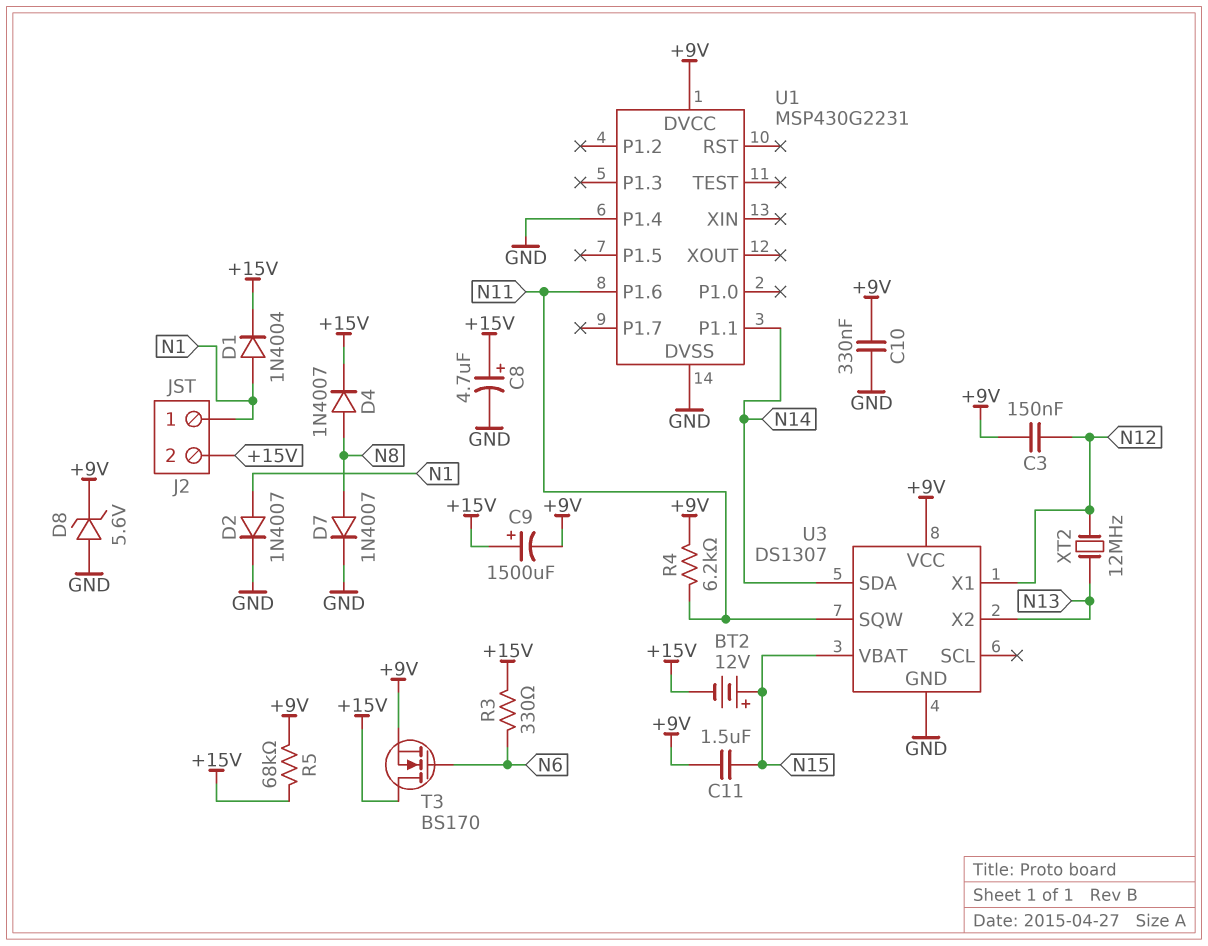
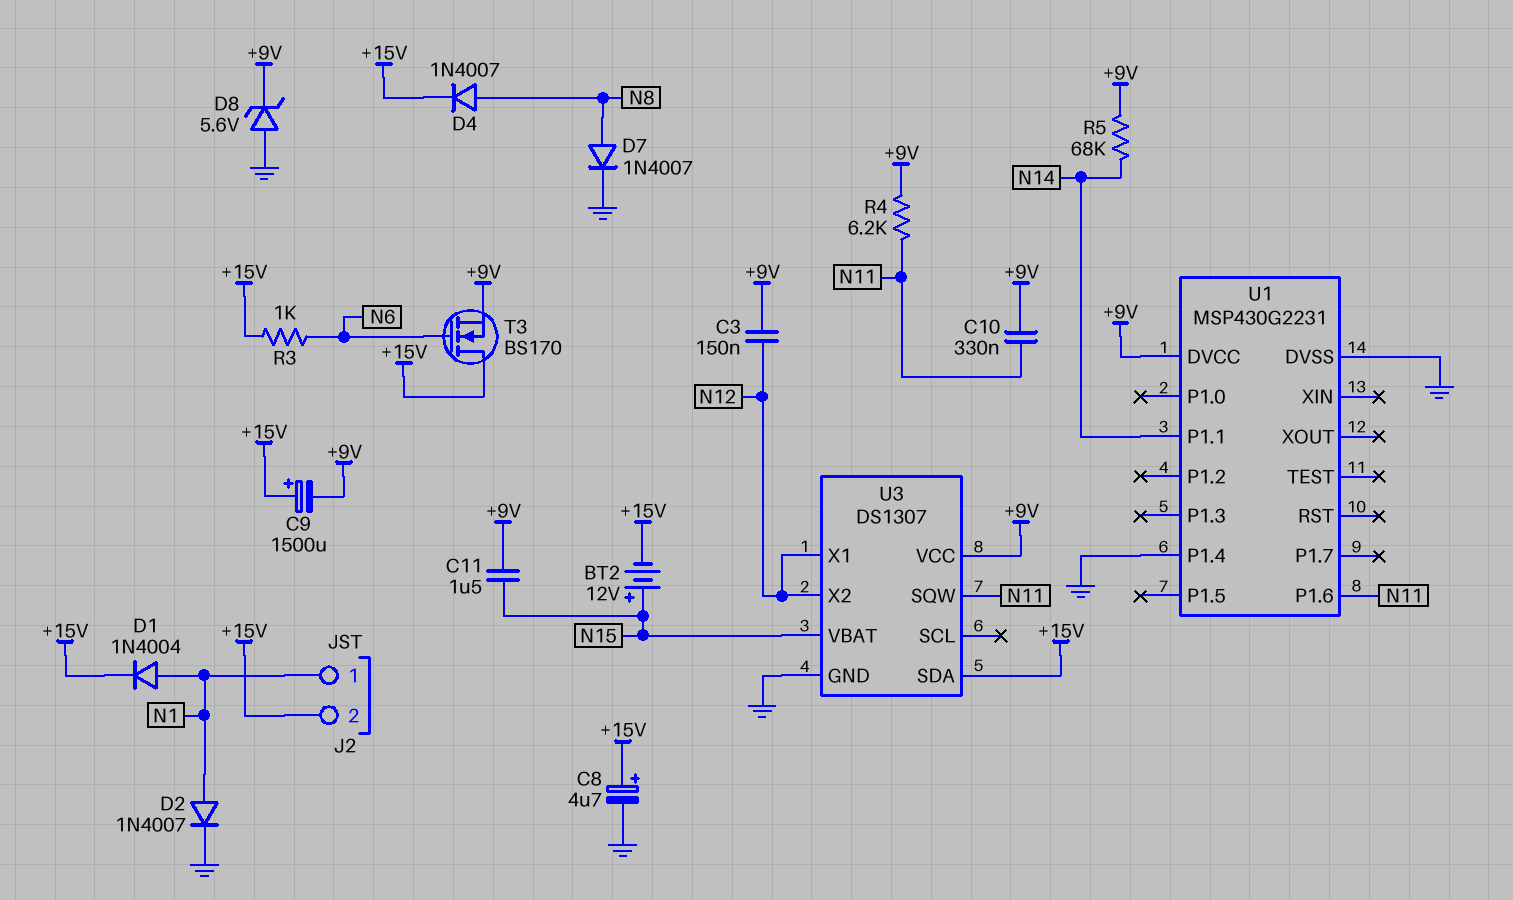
C10: 330nF (+9V, GND) -> 330nF (+9V, N11)
R3: 330 (+15V, N6) -> 1k (+15V, N6)
R5: 68k (+9V, +15V) -> 68k (+9V, N14)
U3 pin SDA: N14 -> +15V
U3 pin X2: N13 -> N12
XT2: 12MHz (N12, N13) -> none

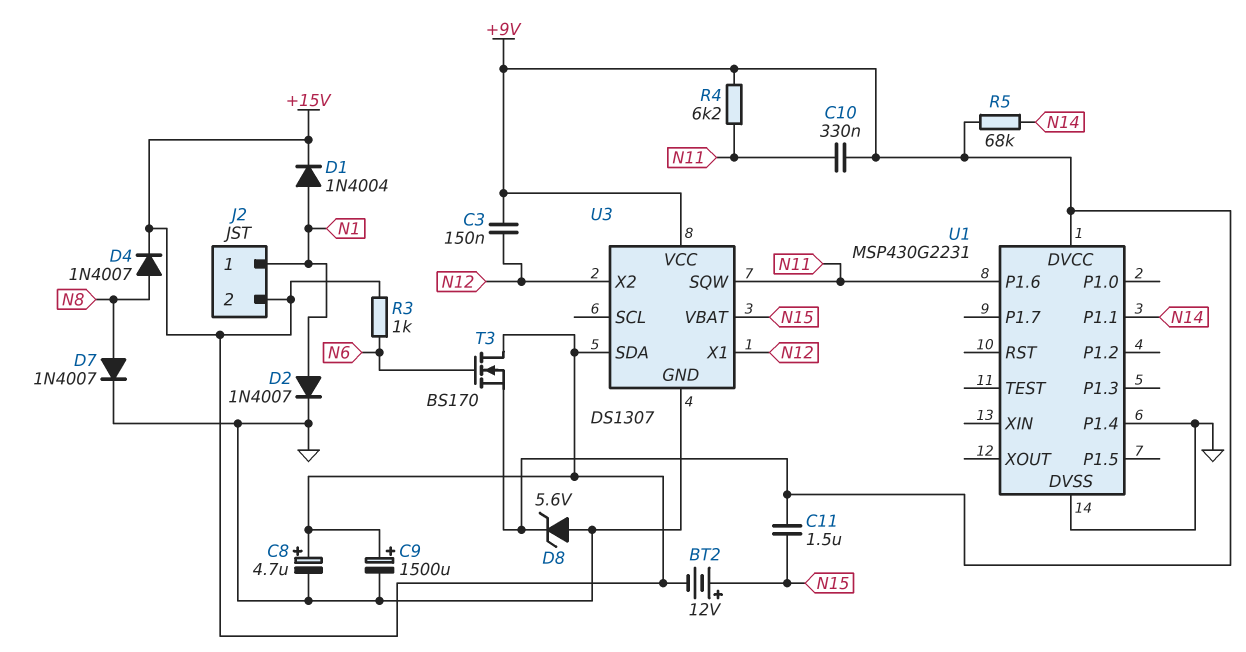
C9: 1500uF (plus +15V, minus +9V) -> 1500uF (plus +15V, minus GND)

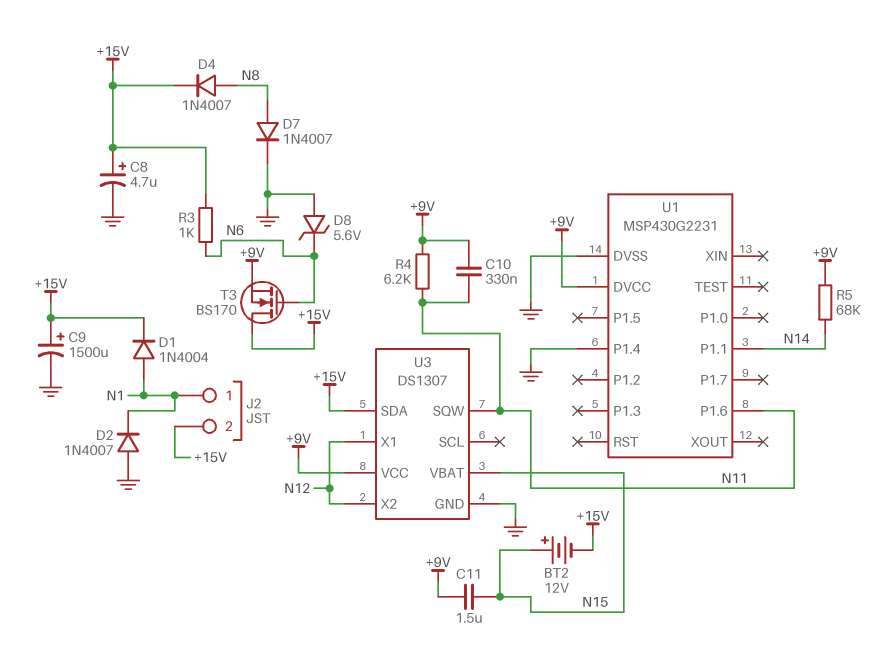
C3: 150nF (+9V, N12) -> none
D2: diode 1N4007 (A N1, K GND) -> diode 1N4007 (A GND, K N1)
D8: zener 5.6V (A GND, K +9V) -> zener 5.6V (A GND, K N6)

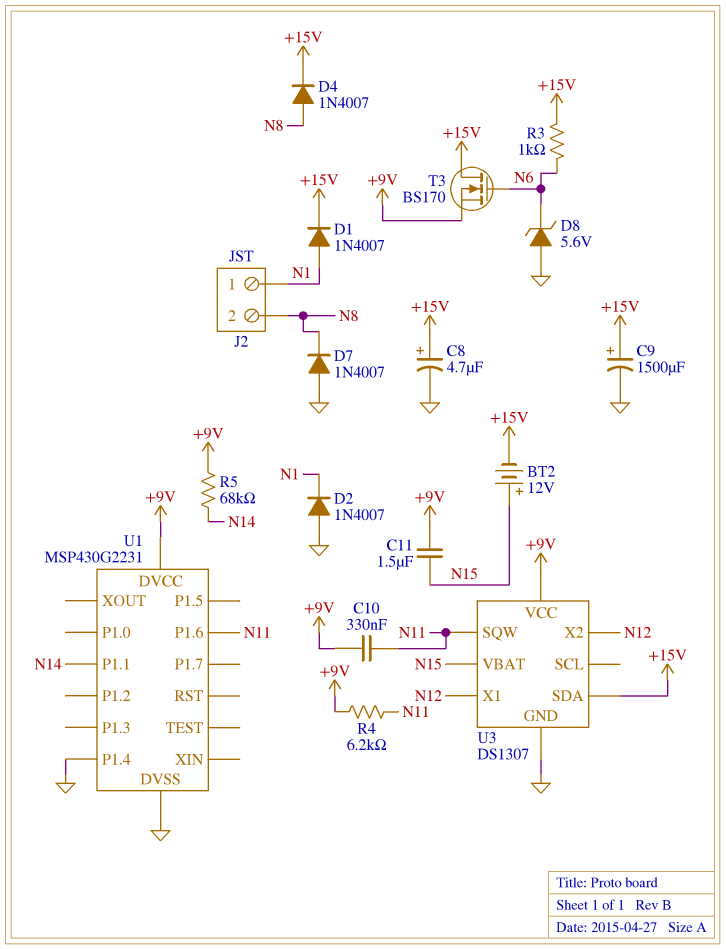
D1: diode 1N4004 (A N1, K +15V) -> diode 1N4007 (A N1, K +15V)
D7: diode 1N4007 (A N8, K GND) -> diode 1N4007 (A GND, K N8)
J2 pin 2: +15V -> N8

